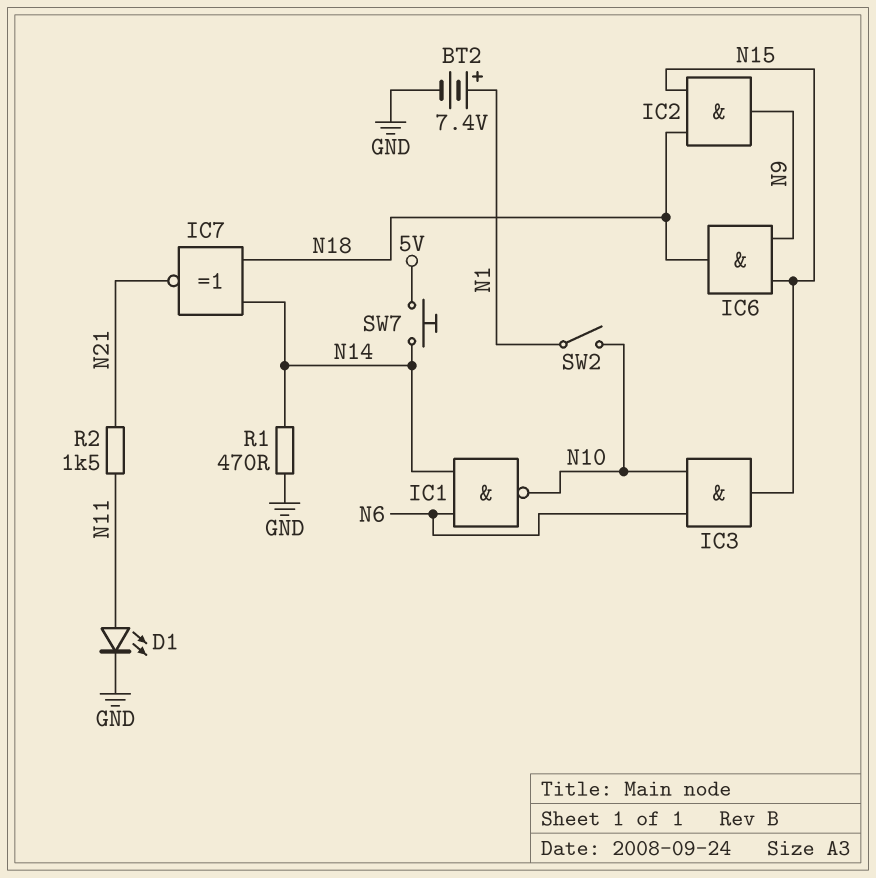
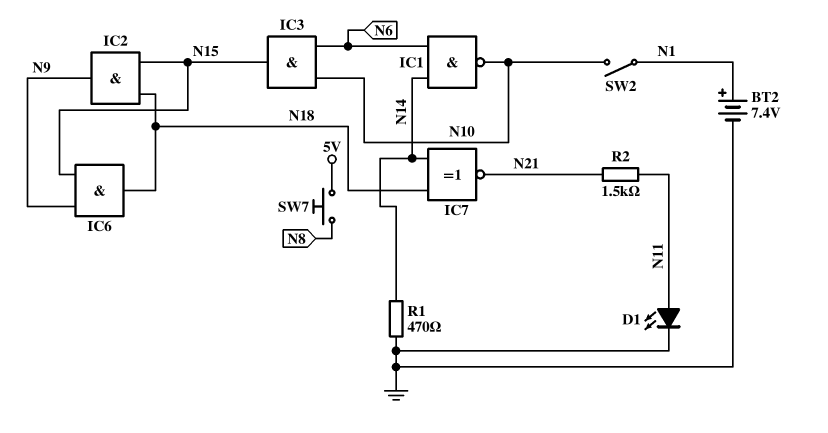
SW7: button (5V, N14) -> button (5V, N8)

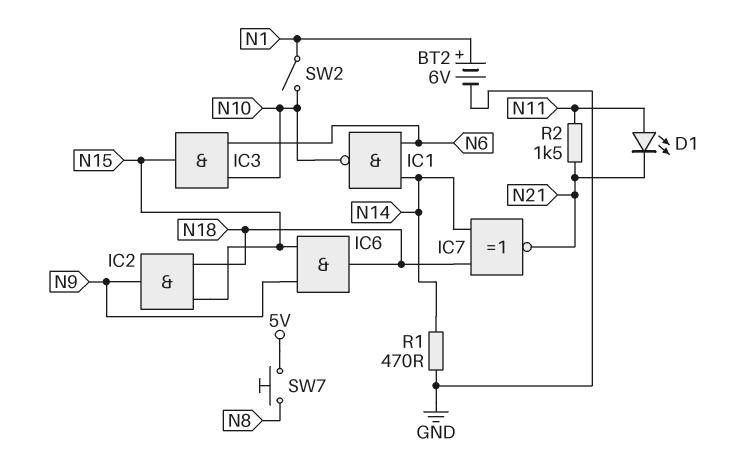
BT2: 7.4V (plus N1, minus GND) -> 6V (plus N1, minus GND)
D1: LED (A N11, K GND) -> LED (A N11, K N21)

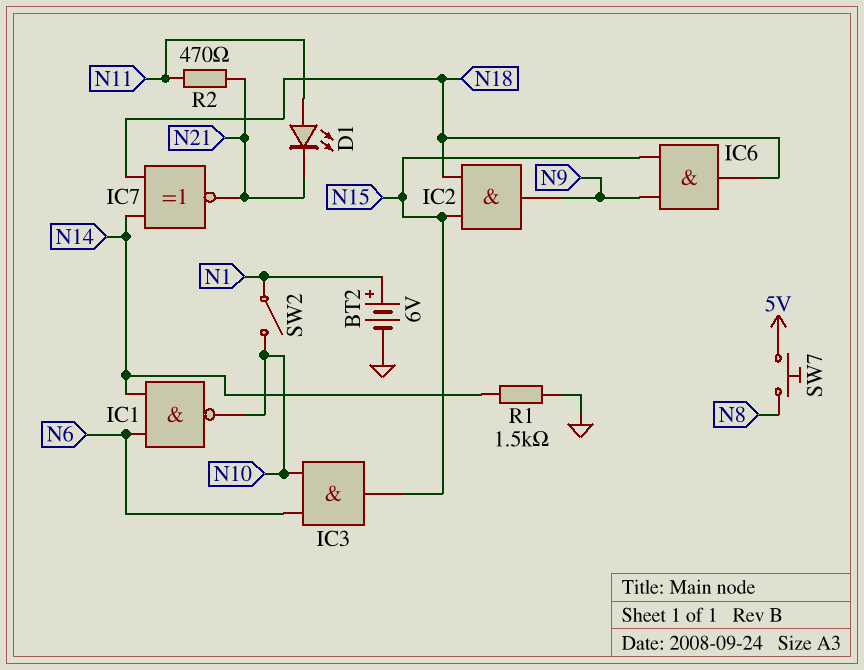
R1: 470 (GND, N14) -> 1.5k (GND, N14)
R2: 1.5k (N11, N21) -> 470 (N11, N21)

